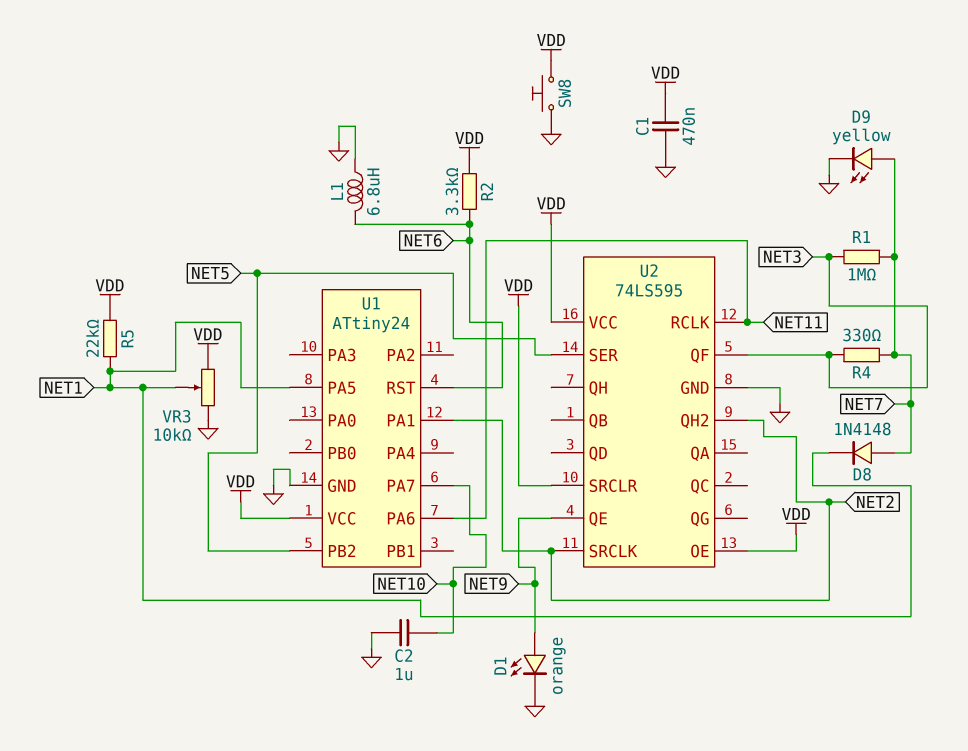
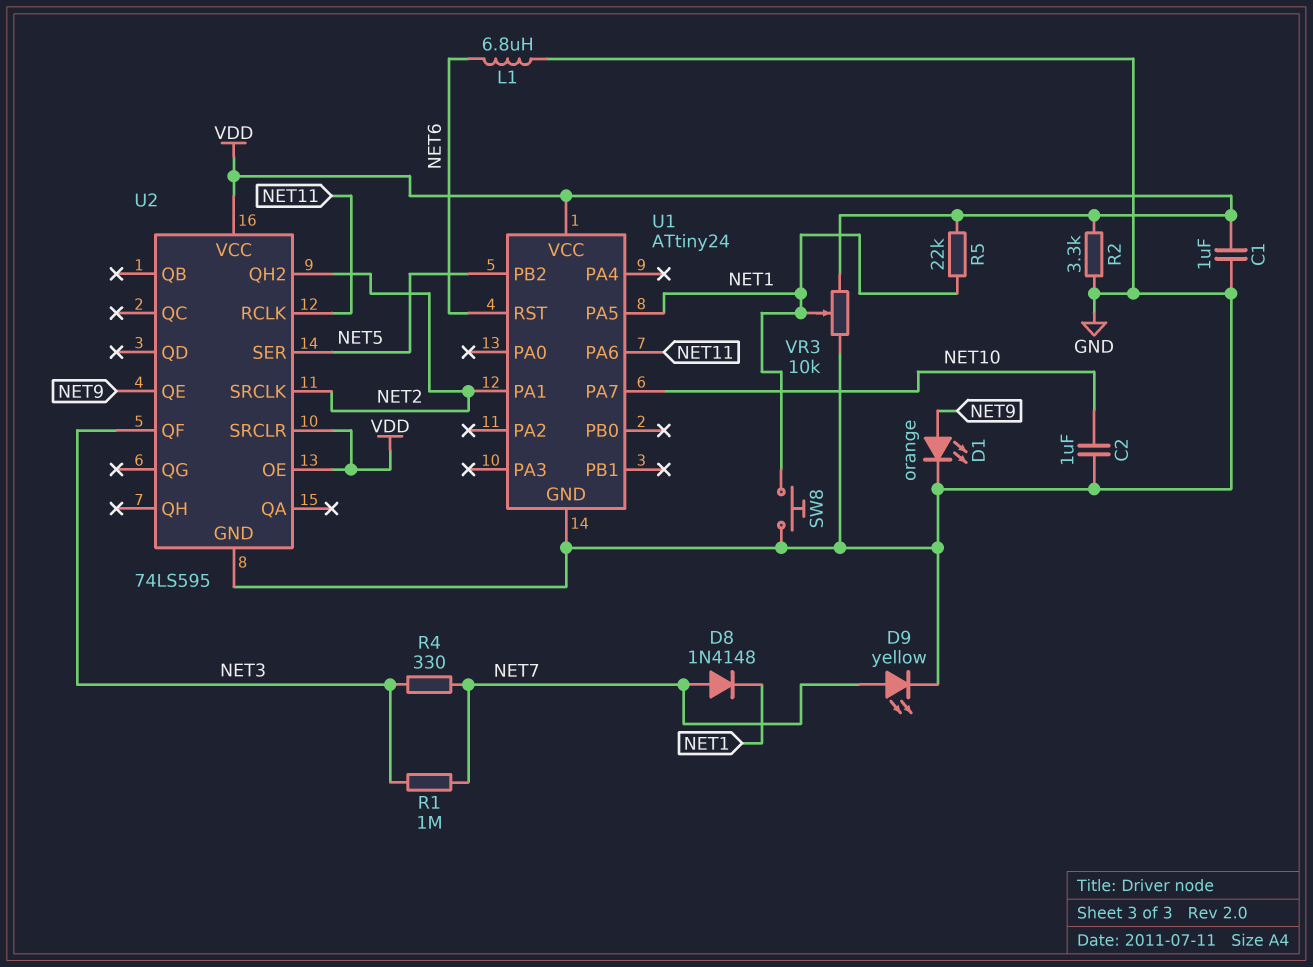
C1: 470nF (GND, VDD) -> 1uF (GND, VDD)
R2: 3.3k (NET6, VDD) -> 3.3k (GND, VDD)
SW8: button (GND, VDD) -> button (GND, NET1)

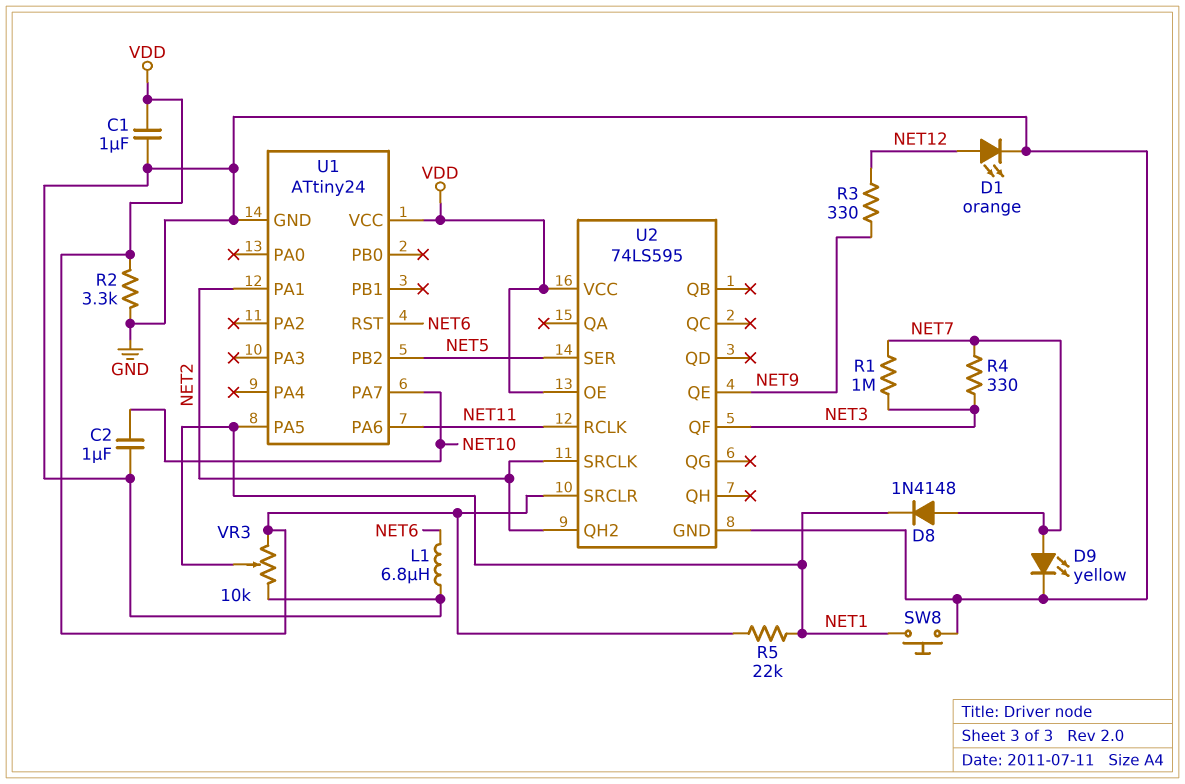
D1: LED orange (A NET9, K GND) -> LED orange (A NET12, K GND)
R3: none -> 330 (NET9, NET12)

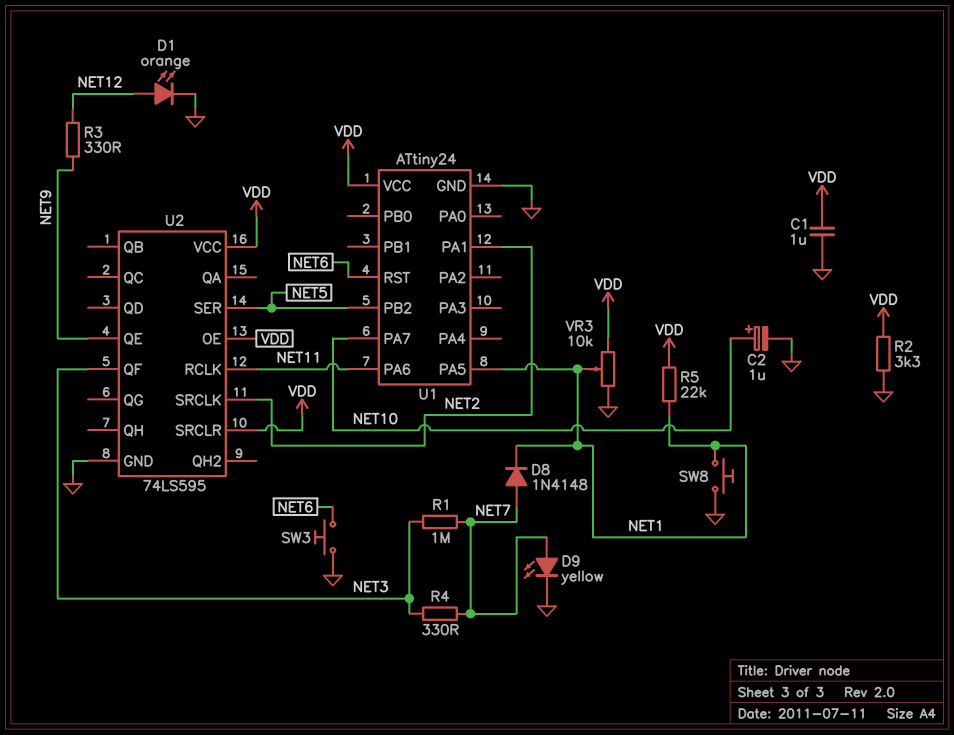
C2: 1uF (GND, NET10) -> 1uF (plus NET10, minus GND)
L1: 6.8uH (GND, NET6) -> none
SW3: none -> button (GND, NET6)
U2 pin QH2: NET2 -> none

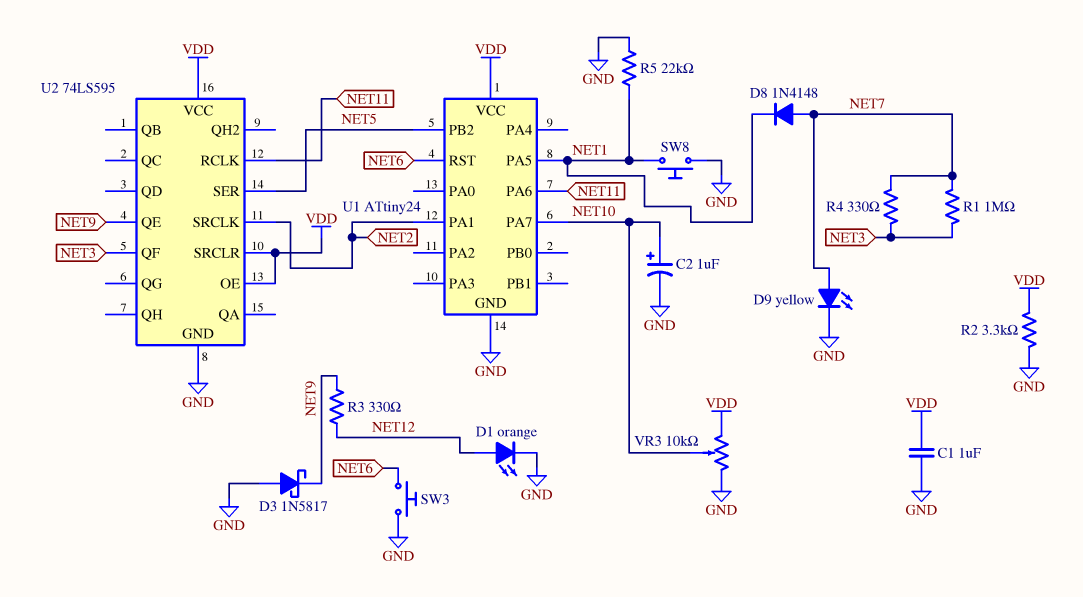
D3: none -> schottky 1N5817 (A GND, K NET9)
R5: 22k (NET1, VDD) -> 22k (GND, NET1)
VR3: 10k (GND, VDD, wiper NET1) -> 10k (GND, VDD, wiper NET10)

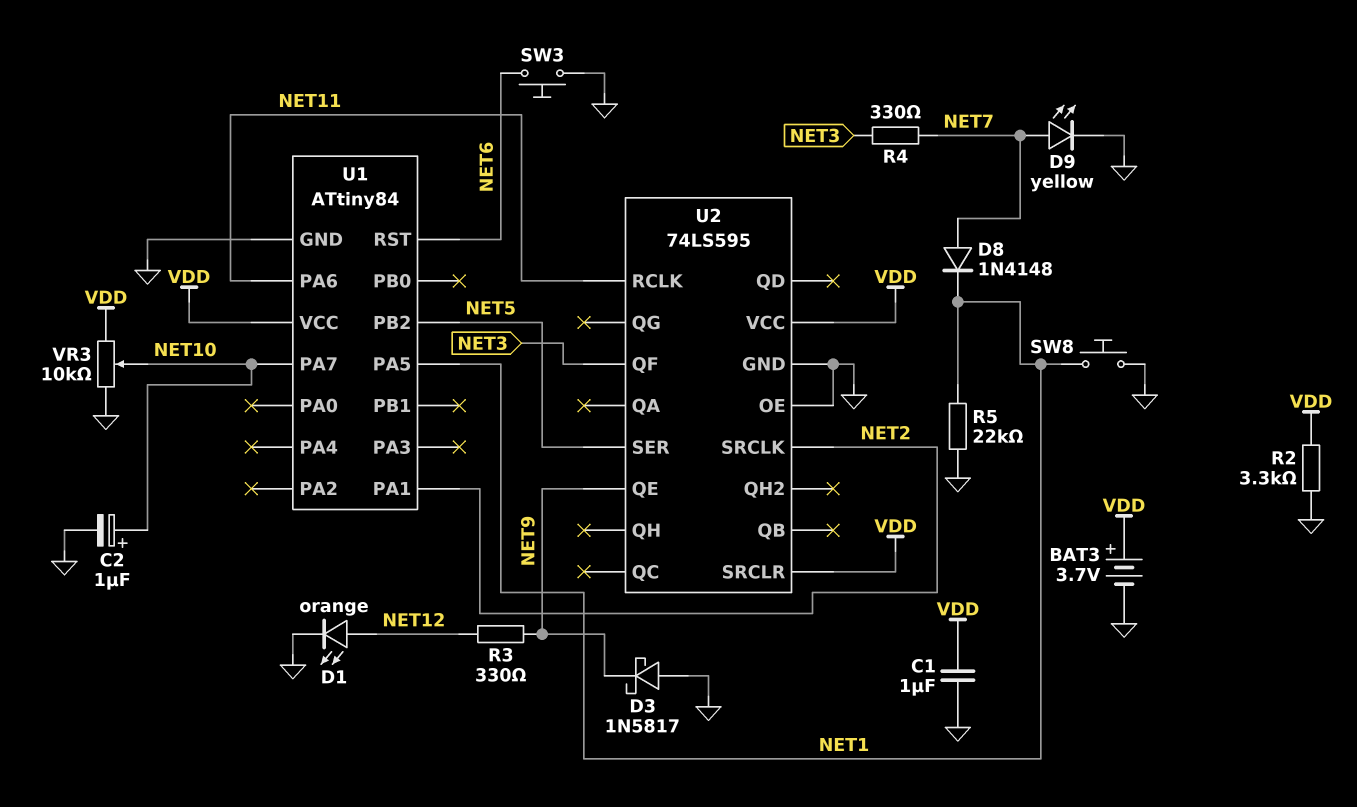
BAT3: none -> 3.7V (plus VDD, minus GND)
R1: 1M (NET3, NET7) -> none
U1: ATtiny24 -> ATtiny84
U2 pin OE: VDD -> GND

